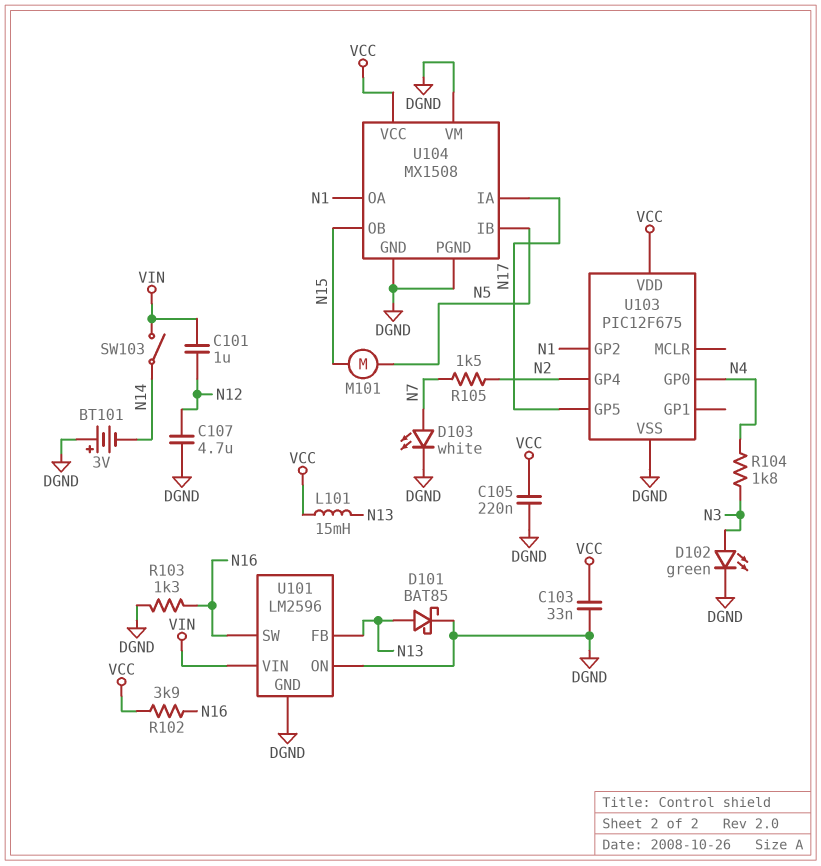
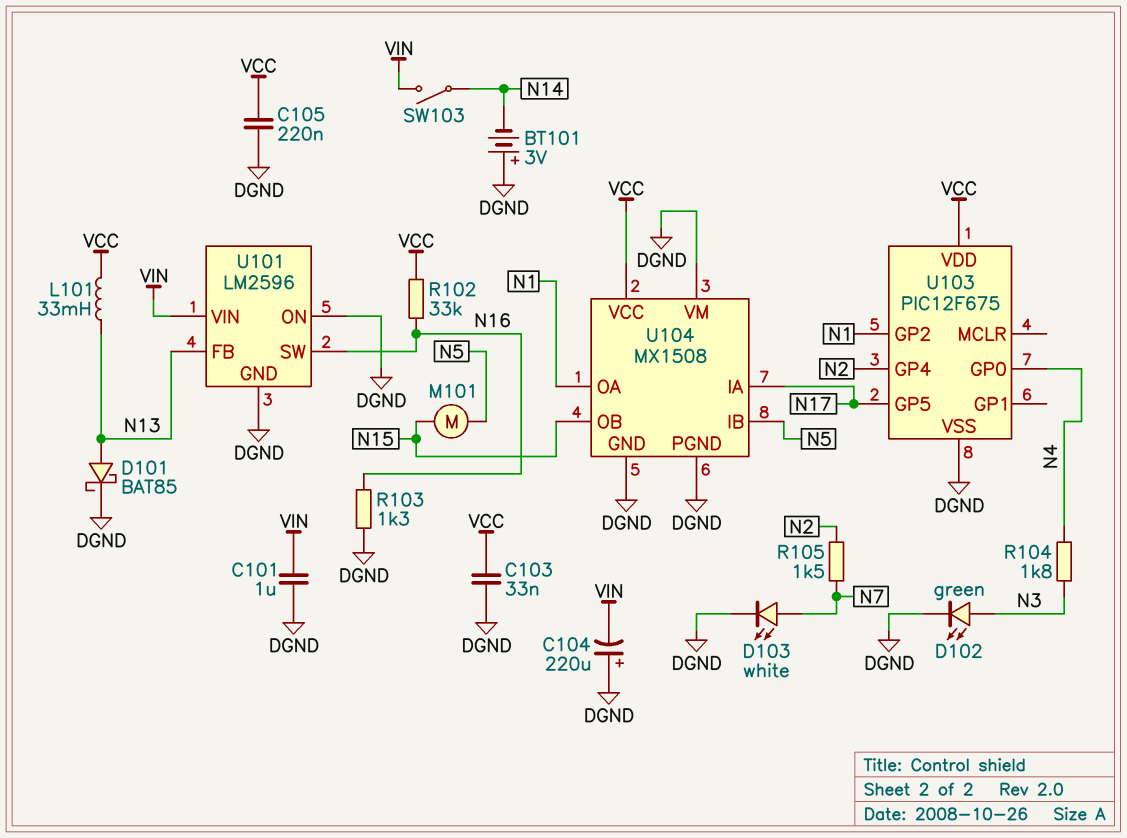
C101: 1uF (N12, VIN) -> 1uF (DGND, VIN)
C104: none -> 220uF (plus DGND, minus VIN)
C107: 4.7uF (DGND, N12) -> none
L101: 15mH (N13, VCC) -> 33mH (N13, VCC)
R102: 3.9k (N16, VCC) -> 33k (N16, VCC)

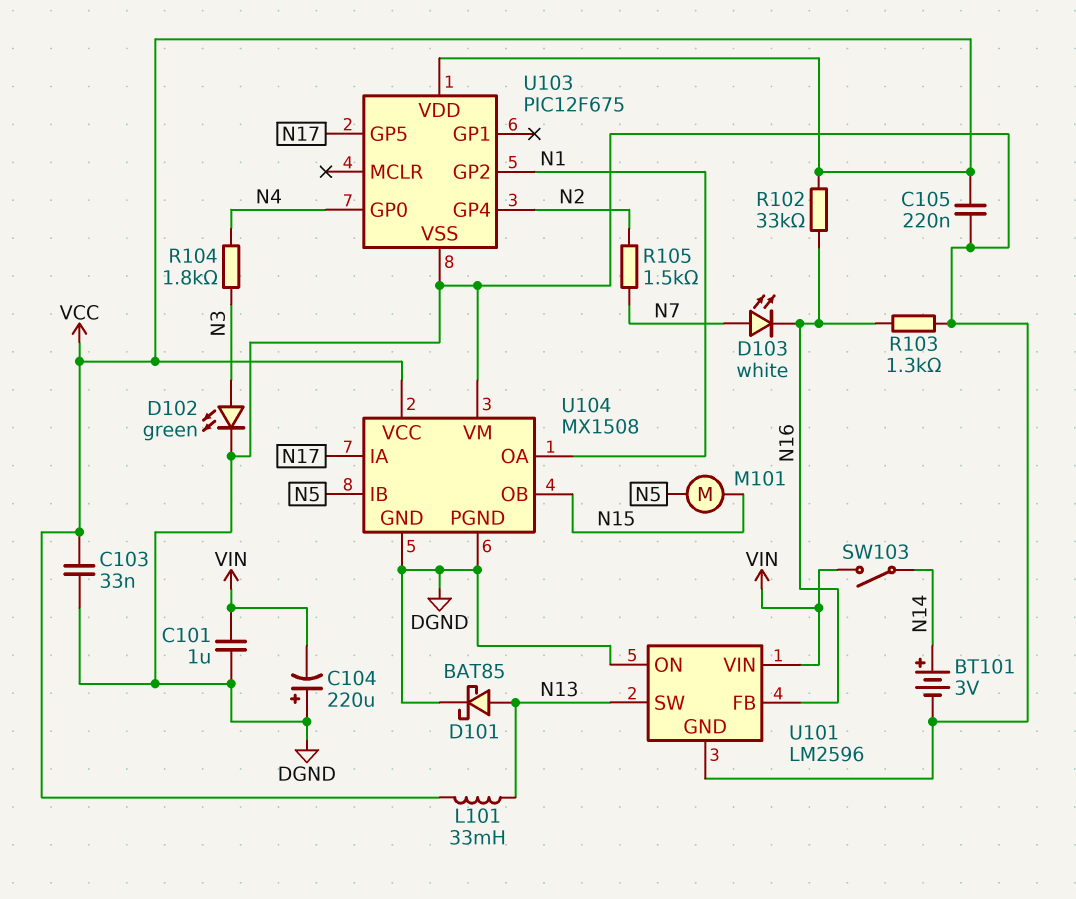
BT101: 3V (plus DGND, minus N14) -> 3V (plus N14, minus DGND)
D103: LED white (A N7, K DGND) -> LED white (A N7, K N16)
U101 pin FB: N13 -> N16
U101 pin SW: N16 -> N13

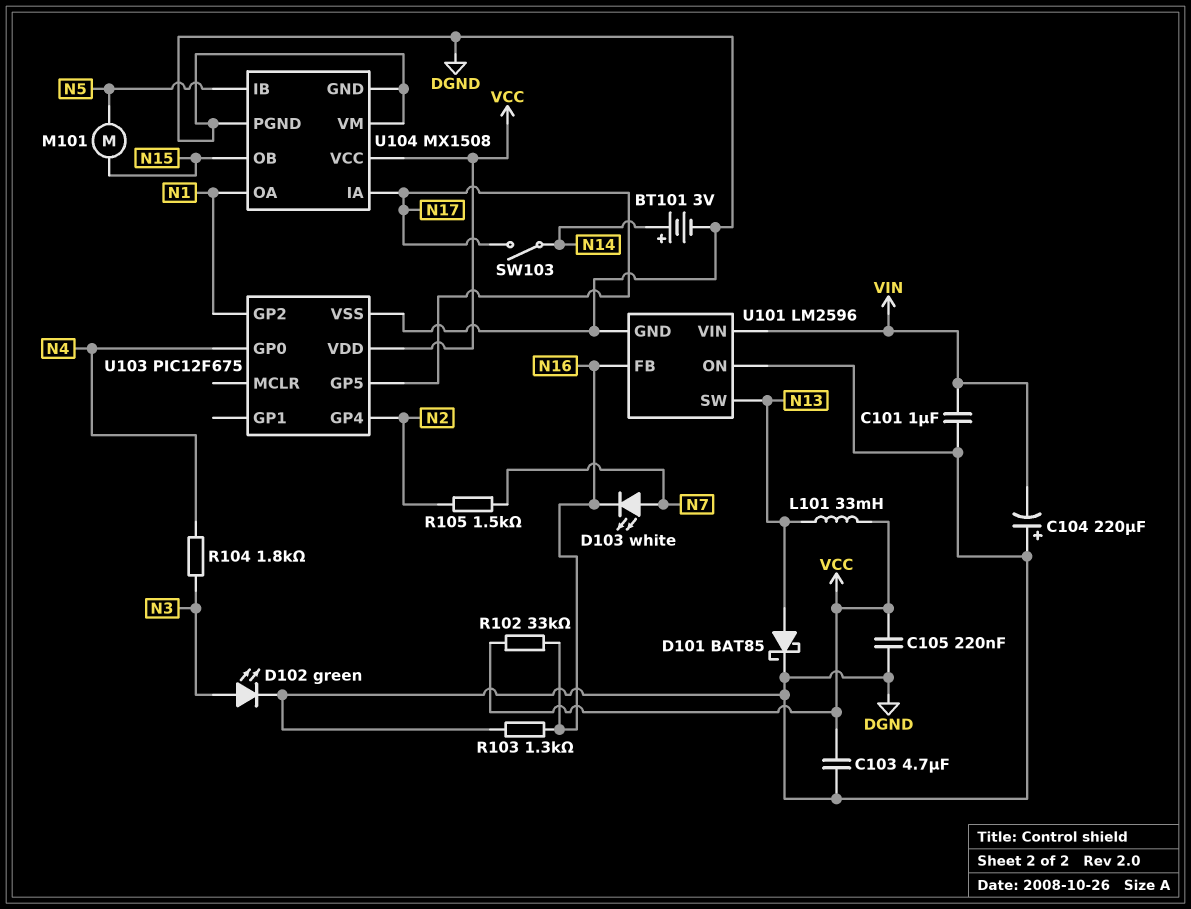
C103: 33nF (DGND, VCC) -> 4.7uF (DGND, VCC)
SW103: switch (N14, VIN) -> switch (N14, N17)

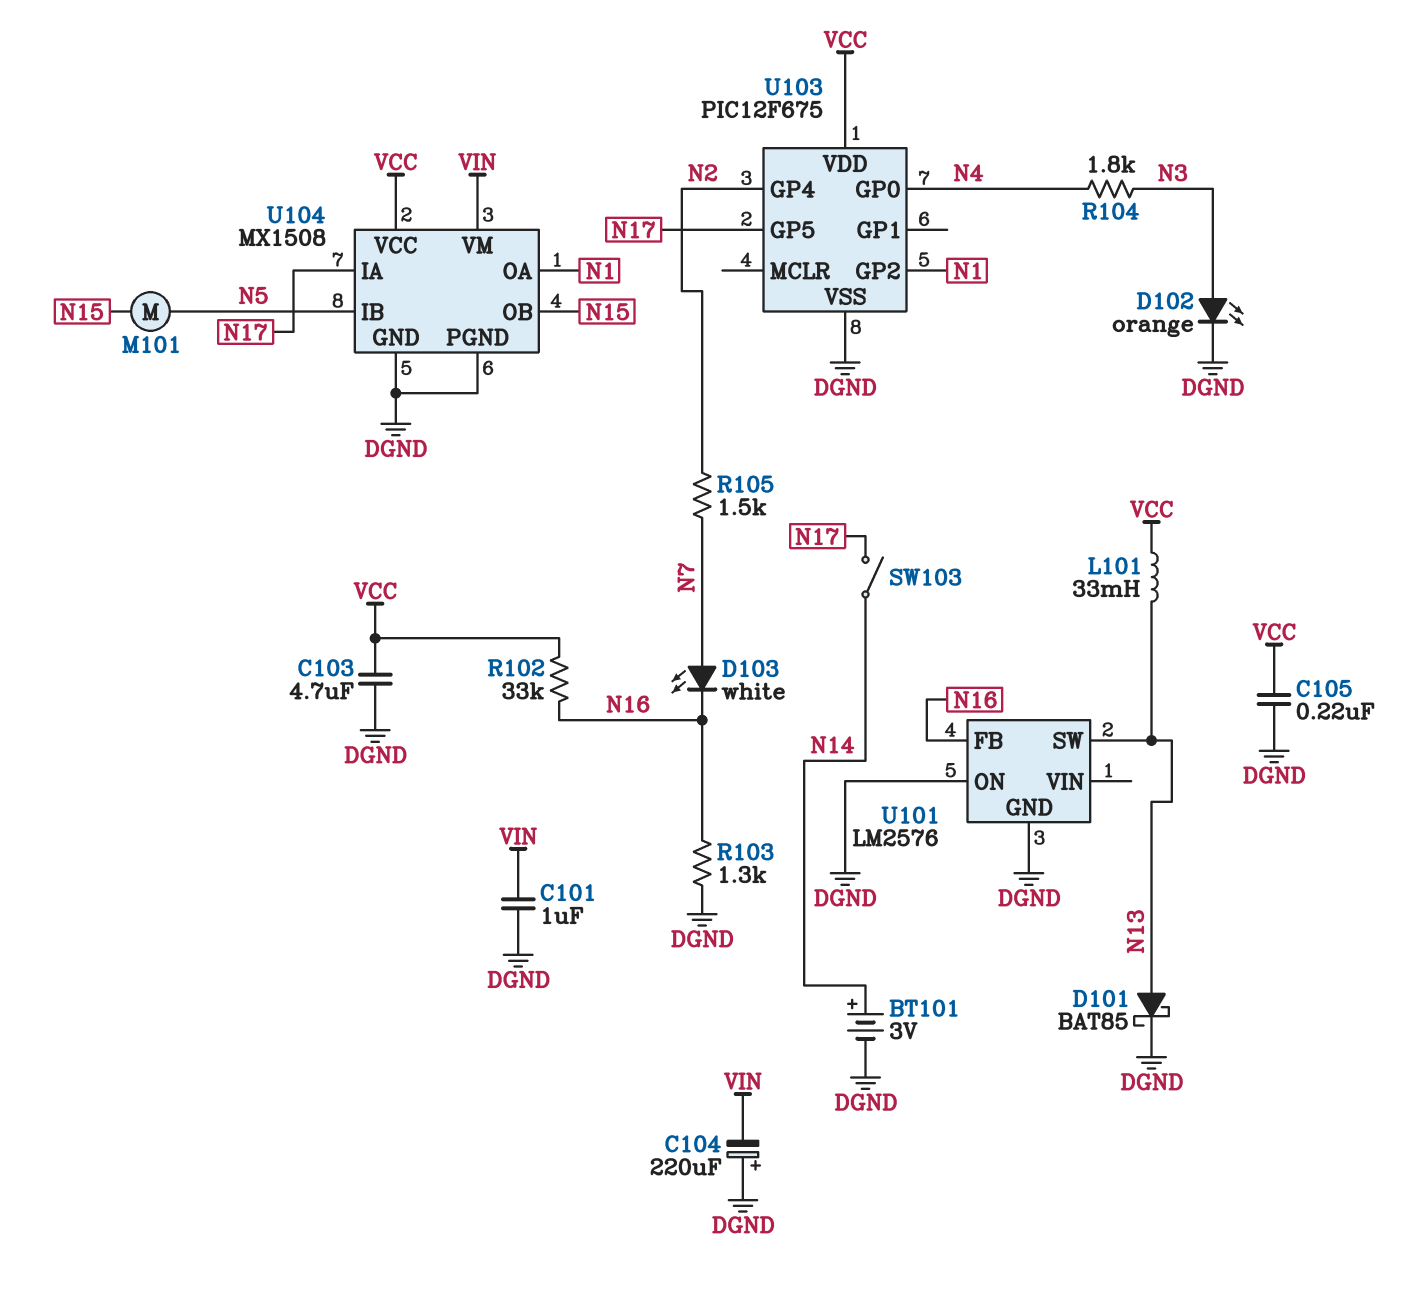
D102: LED green (A N3, K DGND) -> LED orange (A N3, K DGND)
U101: LM2596 -> LM2576
U101 pin VIN: VIN -> none
U104 pin VM: DGND -> VIN

